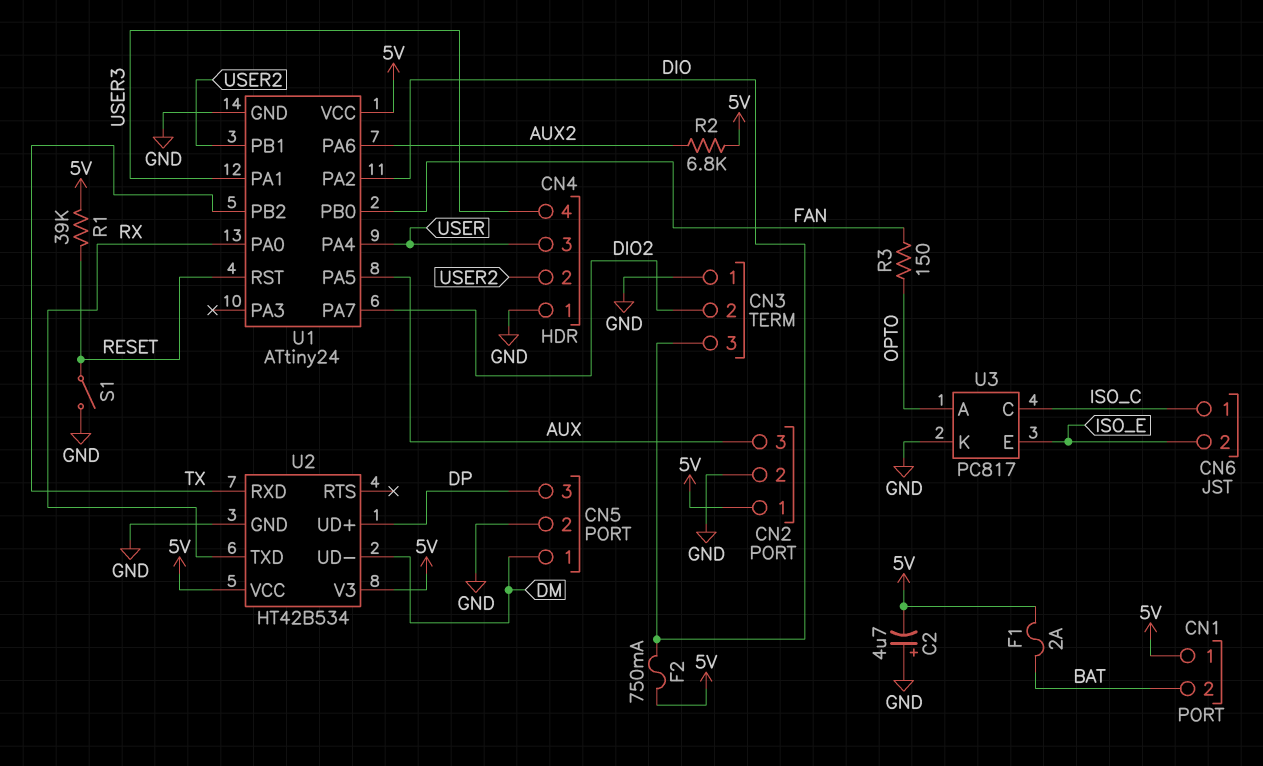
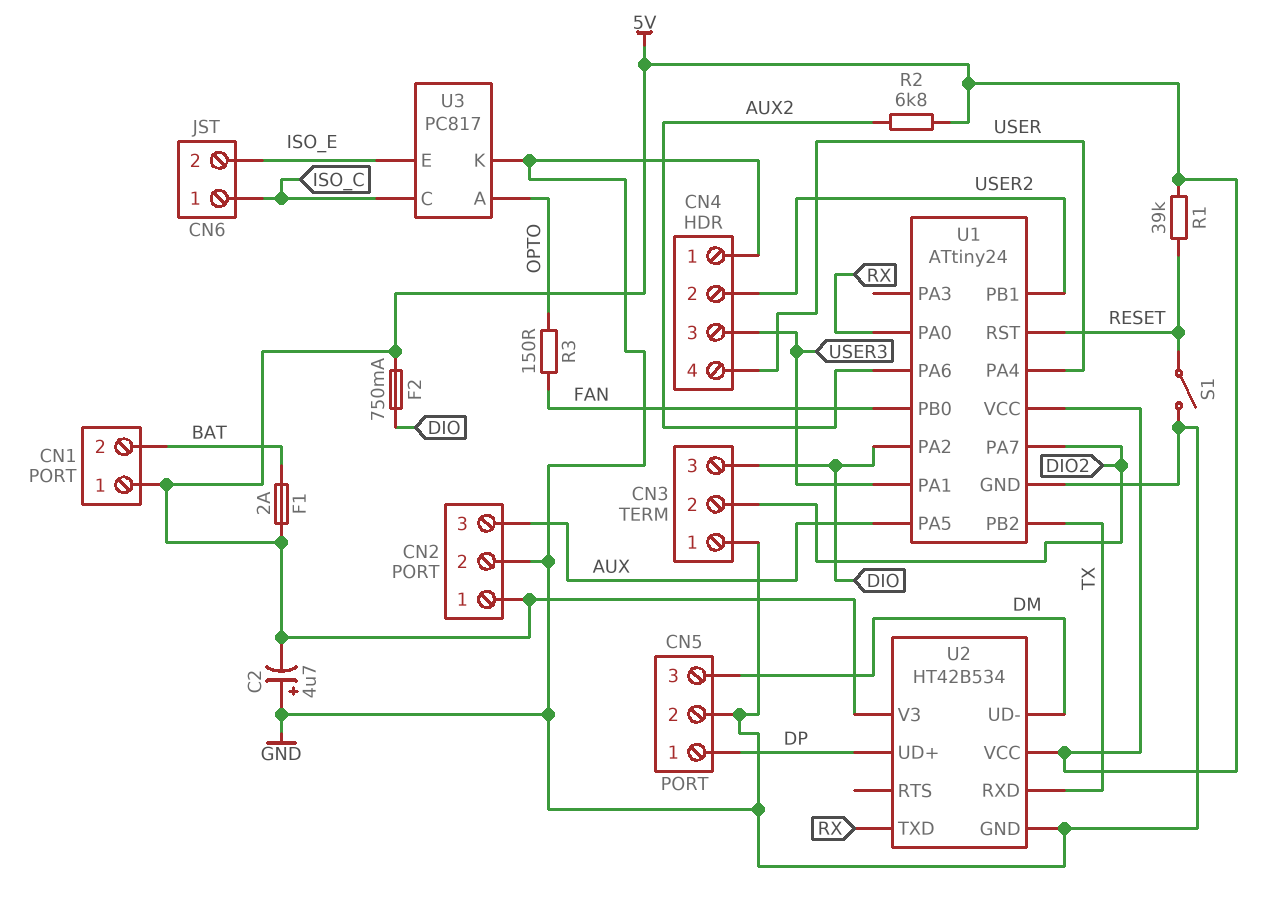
CN4 pin 3: USER -> USER3
CN4 pin 4: USER3 -> USER
CN5 pin 1: DM -> DP
CN5 pin 3: DP -> DM

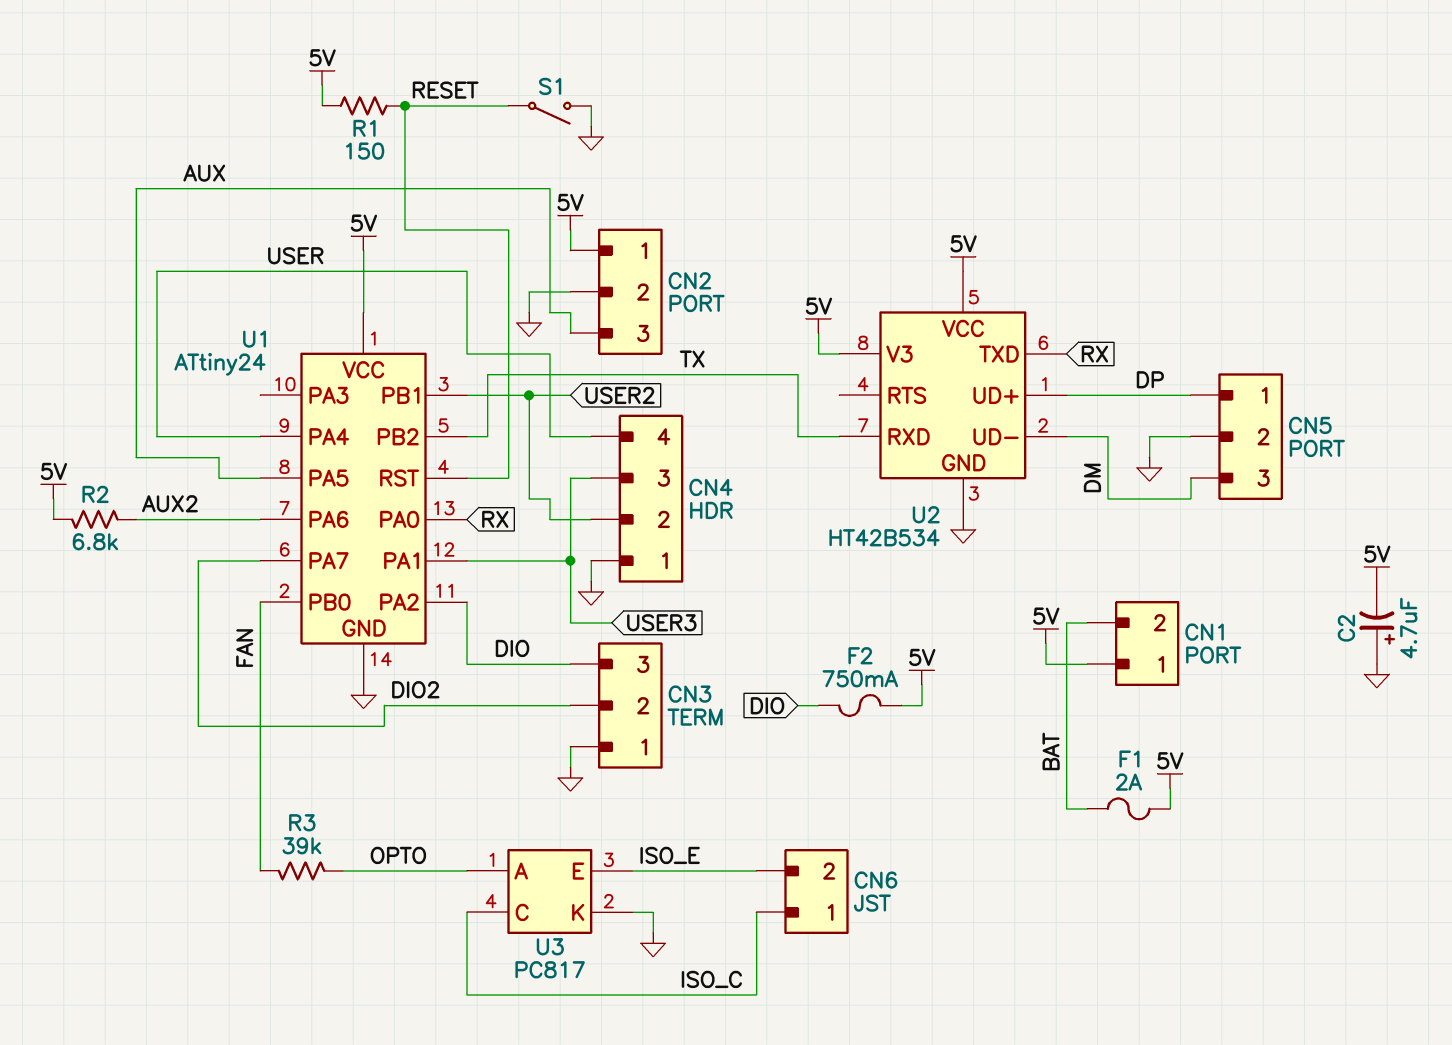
R1: 39k (5V, RESET) -> 150 (5V, RESET)
R3: 150 (FAN, OPTO) -> 39k (FAN, OPTO)

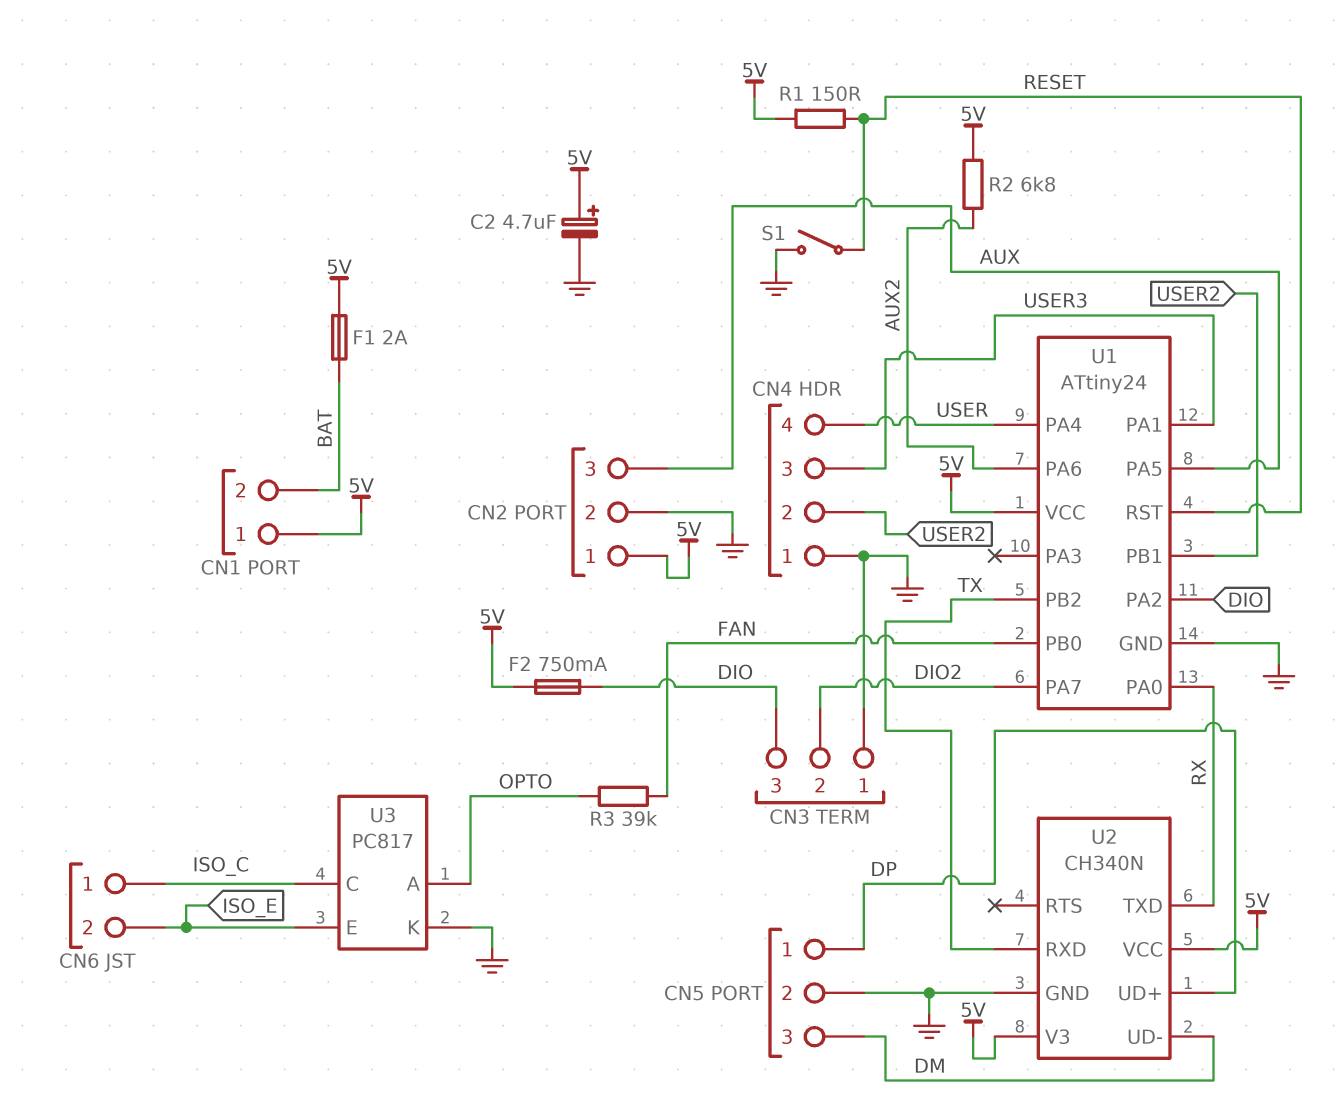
C2: 4.7uF (plus GND, minus 5V) -> 4.7uF (plus 5V, minus GND)
U2: HT42B534 -> CH340N

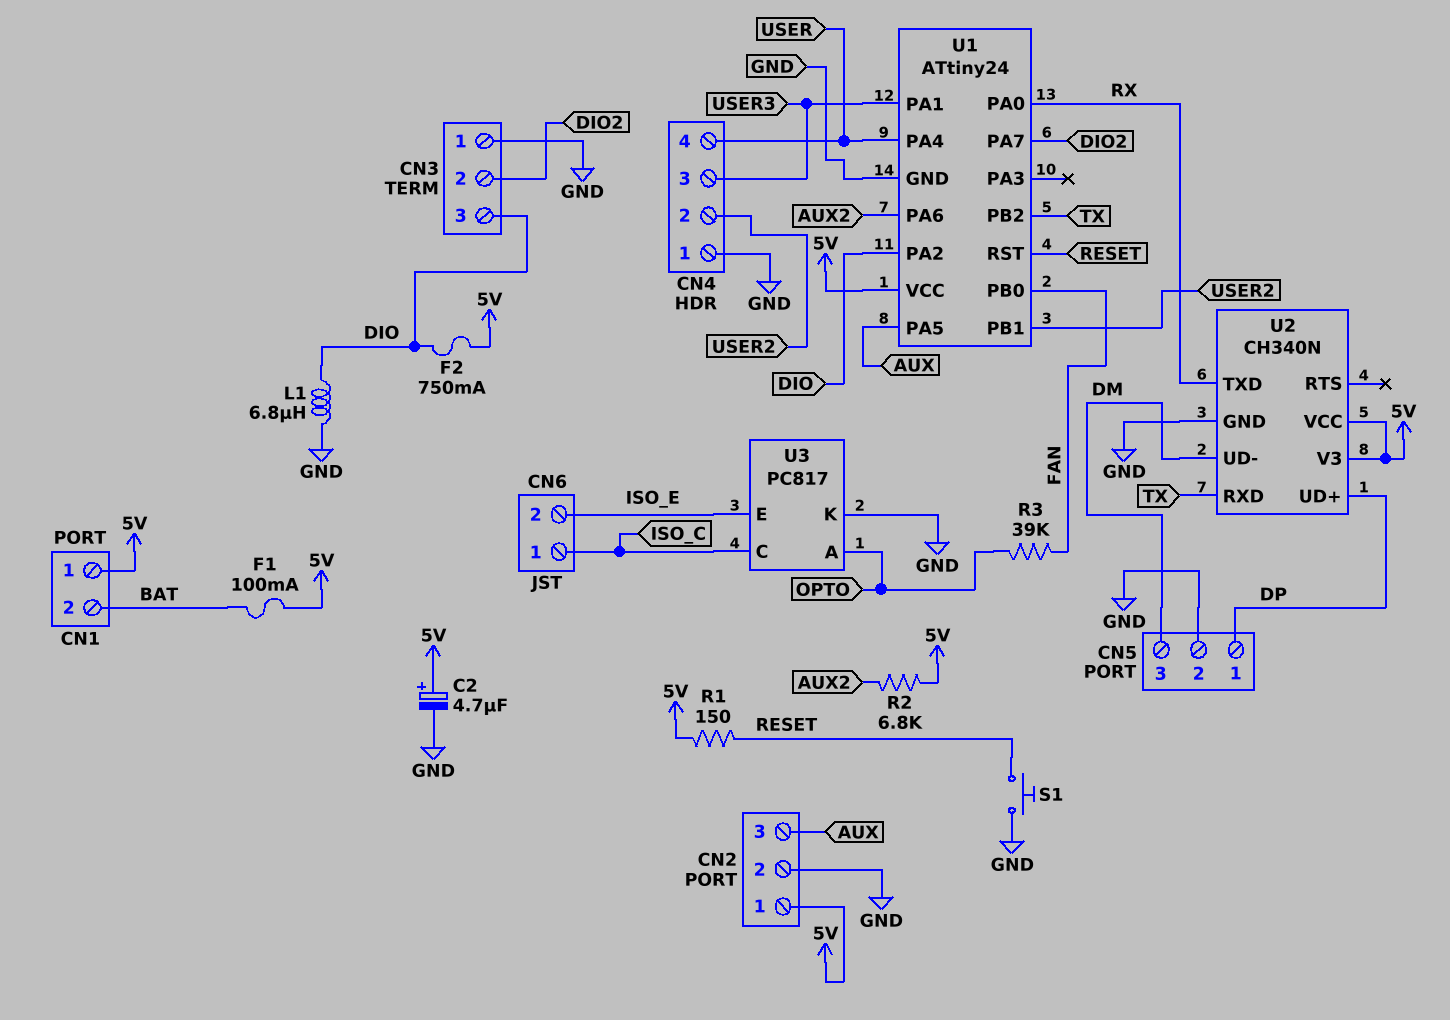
F1: 2A (5V, BAT) -> 100mA (5V, BAT)
L1: none -> 6.8uH (DIO, GND)
S1: switch (GND, RESET) -> button (GND, RESET)

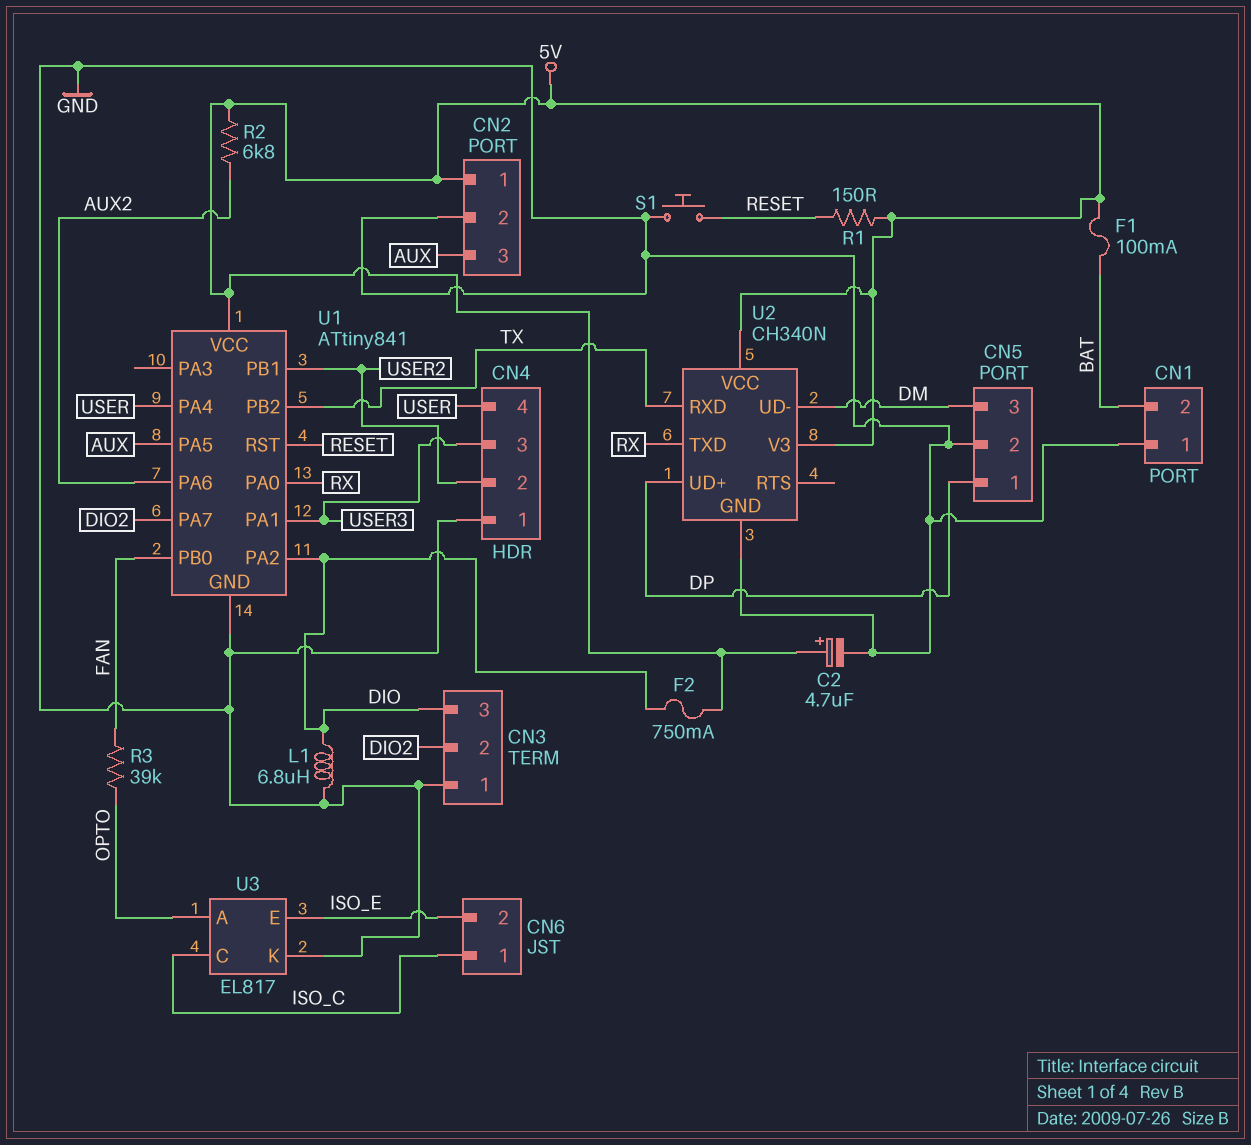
CN1 pin 1: 5V -> GND
U1: ATtiny24 -> ATtiny841
U3: PC817 -> EL817

